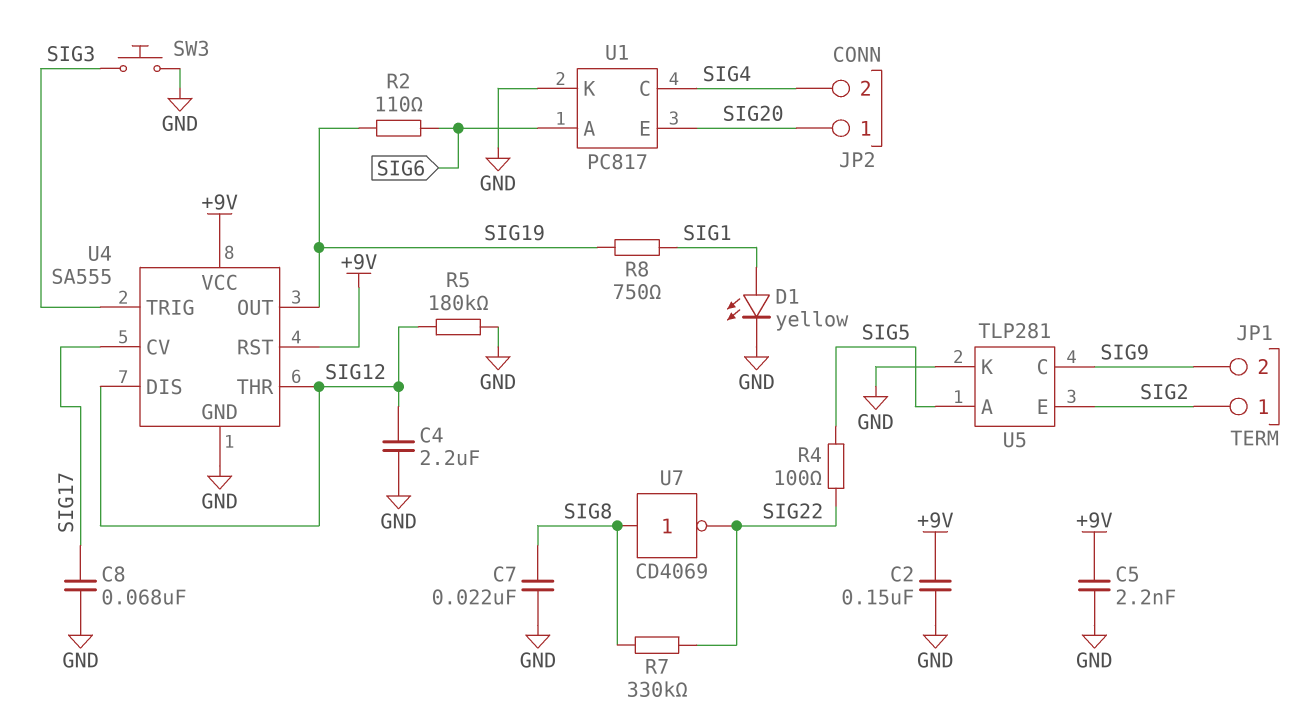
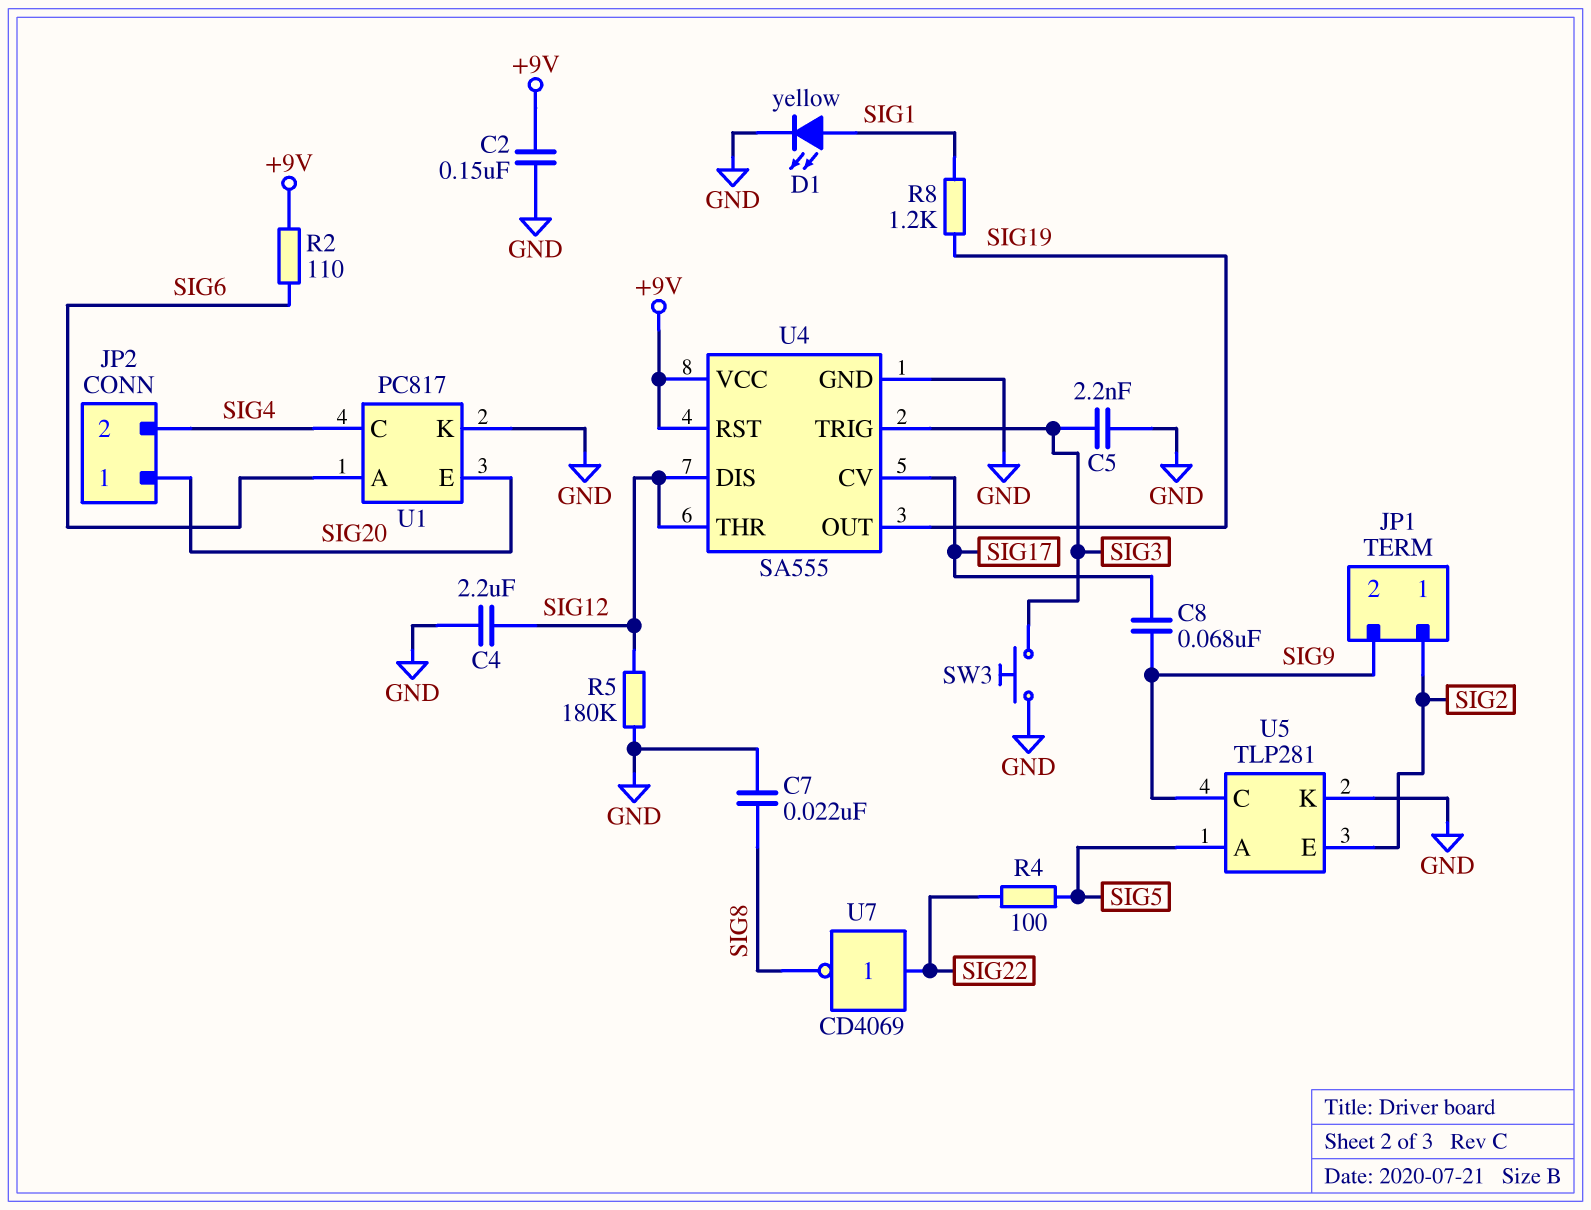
C5: 2.2nF (+9V, GND) -> 2.2nF (GND, SIG3)
C8: 68nF (GND, SIG17) -> 68nF (SIG9, SIG17)
R2: 110 (SIG6, SIG19) -> 110 (+9V, SIG6)
R7: 330k (SIG8, SIG22) -> none
R8: 750 (SIG1, SIG19) -> 1.2k (SIG1, SIG19)
U7: NOT CD4069 (in SIG8, out SIG22) -> NOT CD4069 (in SIG22, out SIG8)

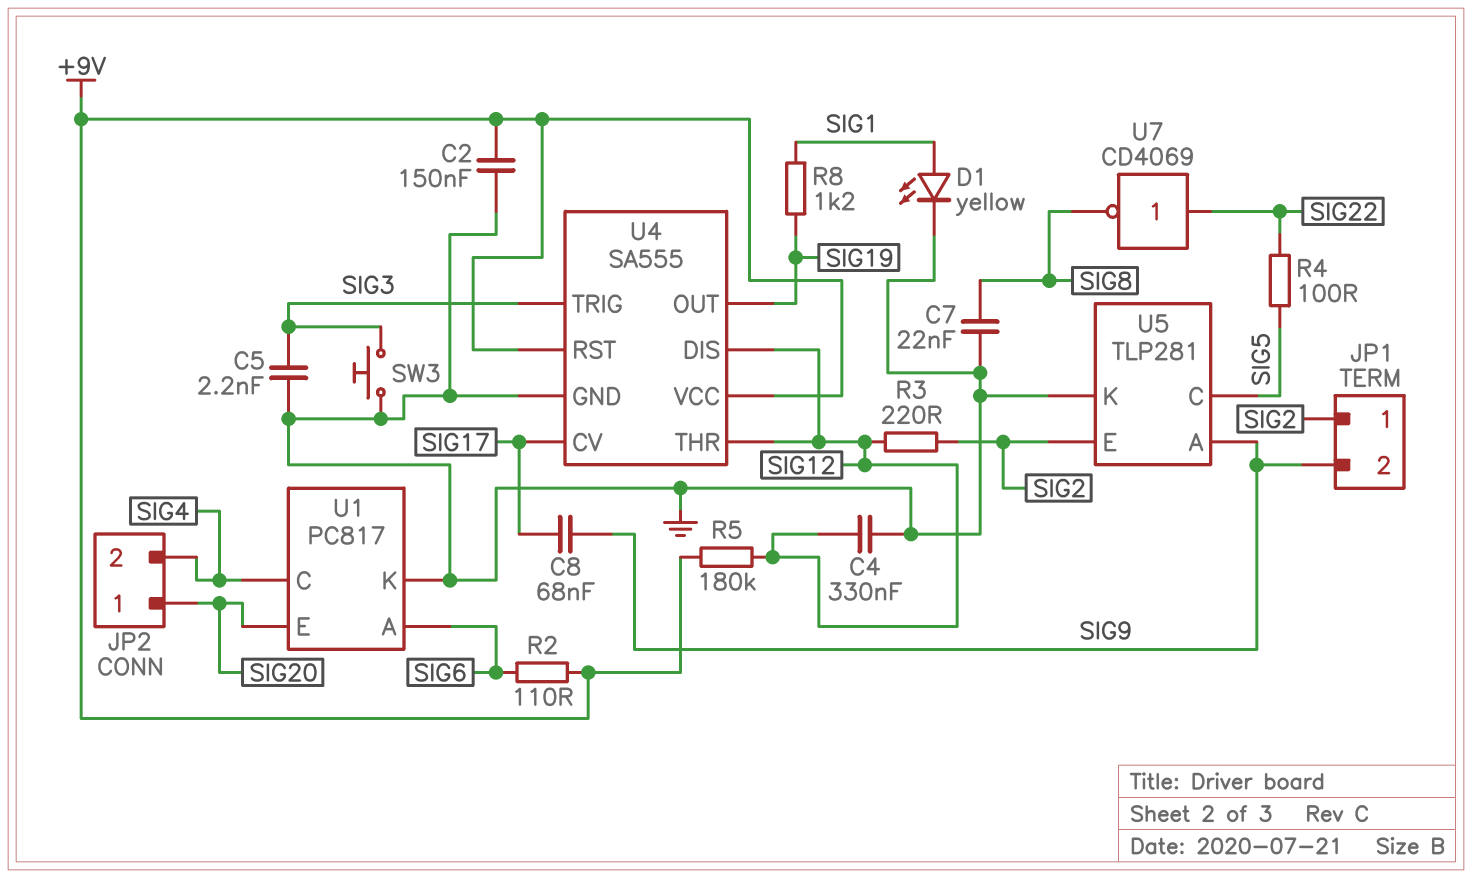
C4: 2.2uF (GND, SIG12) -> 330nF (GND, SIG12)
R3: none -> 220 (SIG2, SIG12)
R5: 180k (GND, SIG12) -> 180k (+9V, SIG12)
U5 pin A: SIG5 -> SIG9
U5 pin C: SIG9 -> SIG5

